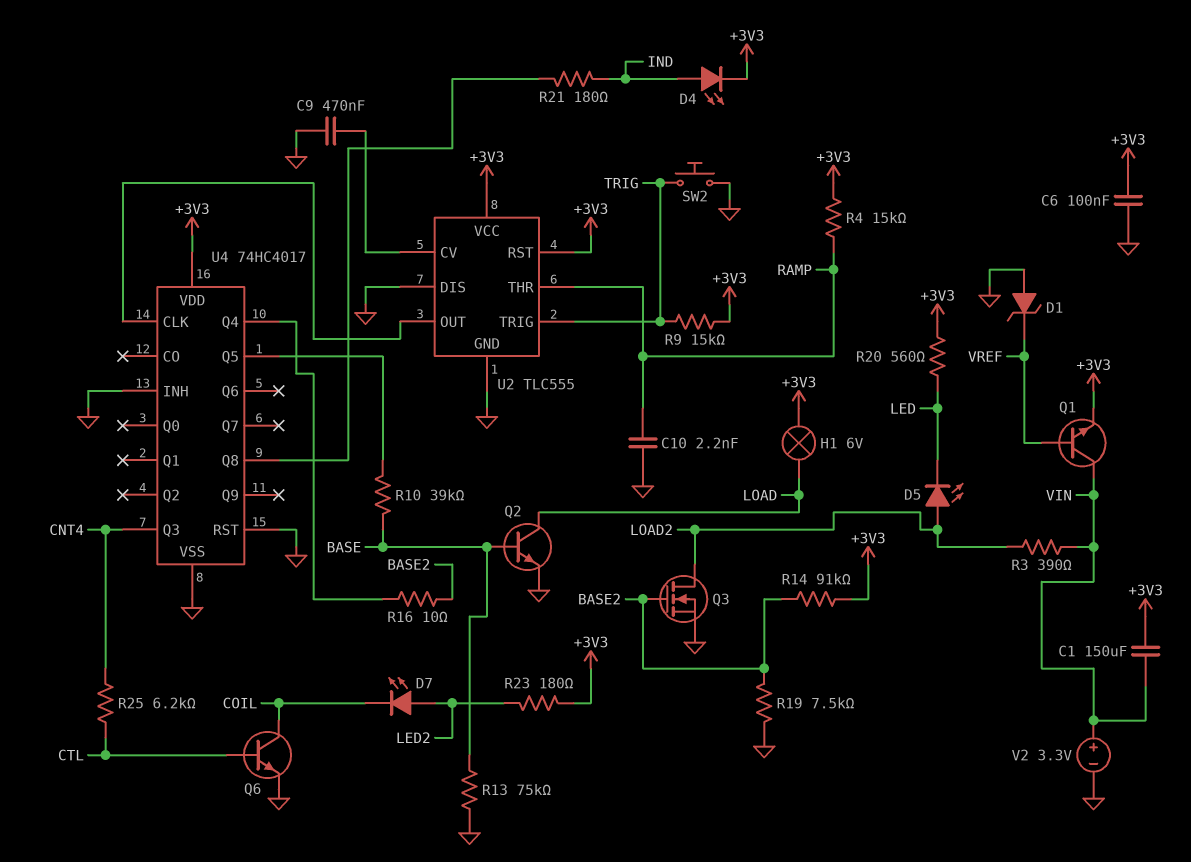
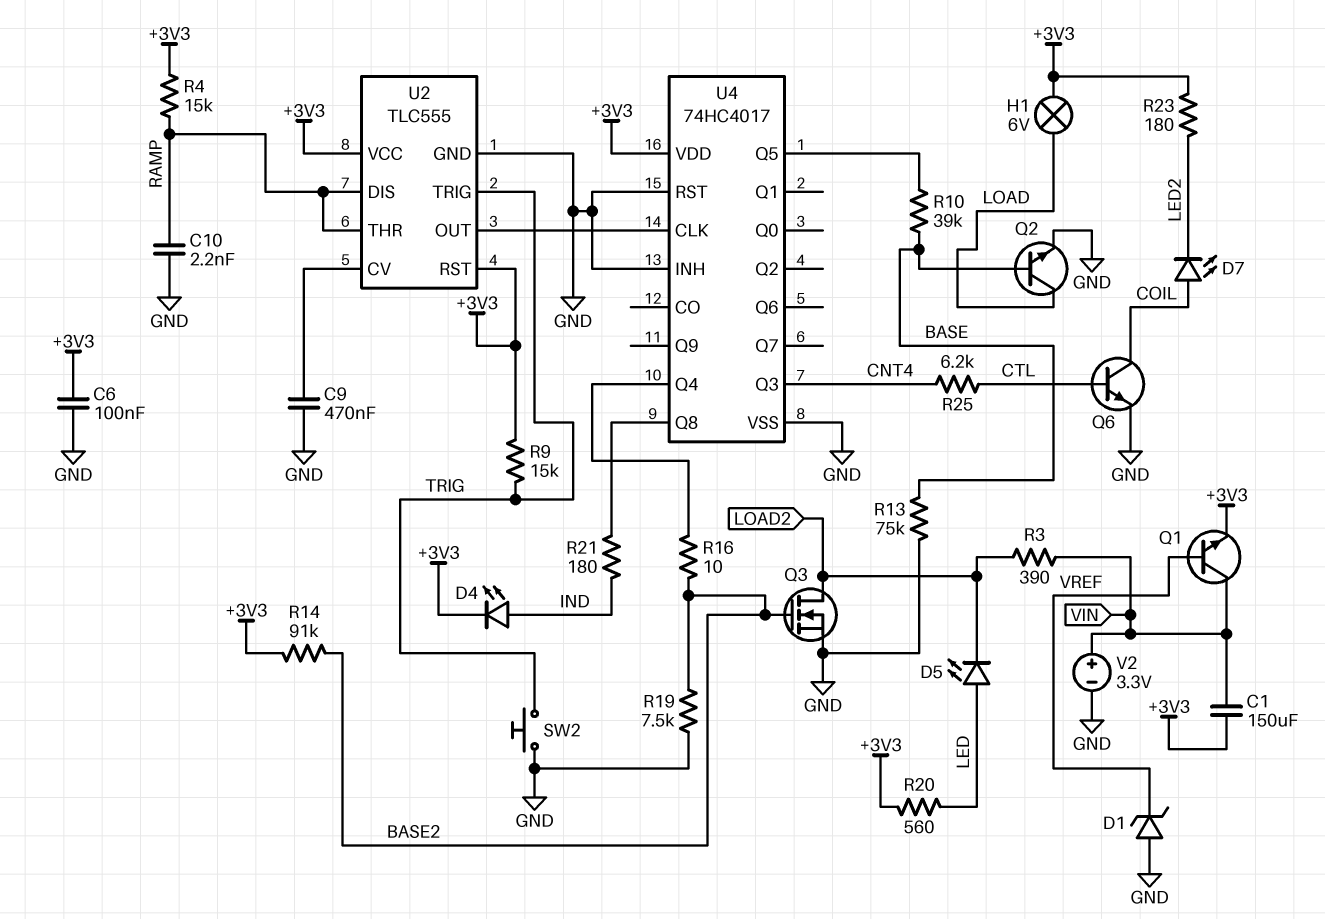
D5: LED (A LOAD2, K LED) -> LED (A LED, K LOAD2)
D7: LED (A LED2, K COIL) -> LED (A COIL, K LED2)
U2 pin DIS: GND -> RAMP

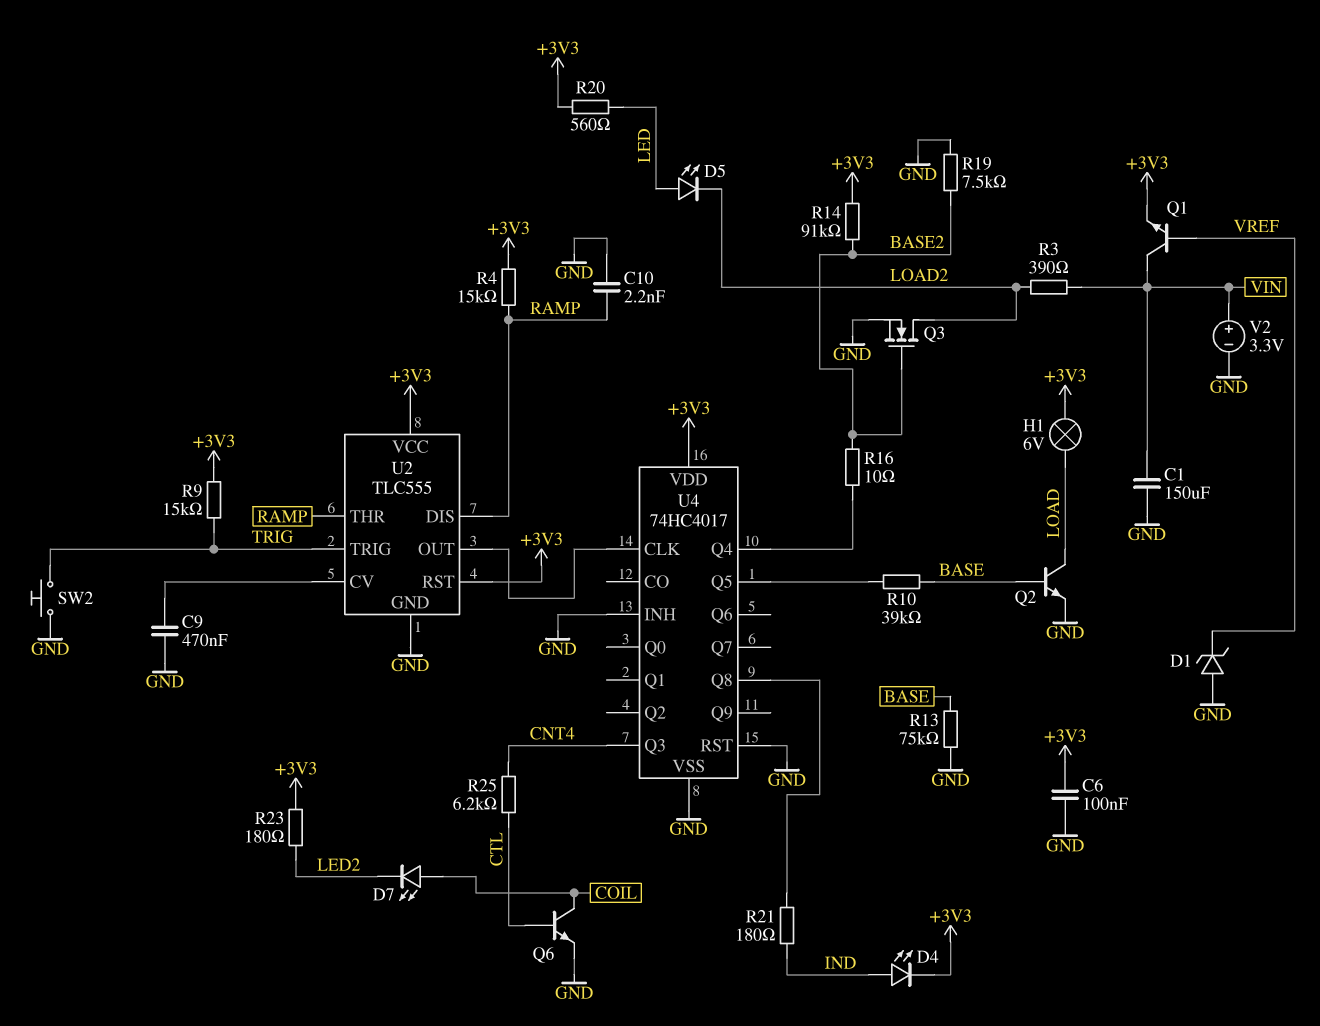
C1: 150uF (+3V3, VIN) -> 150uF (GND, VIN)

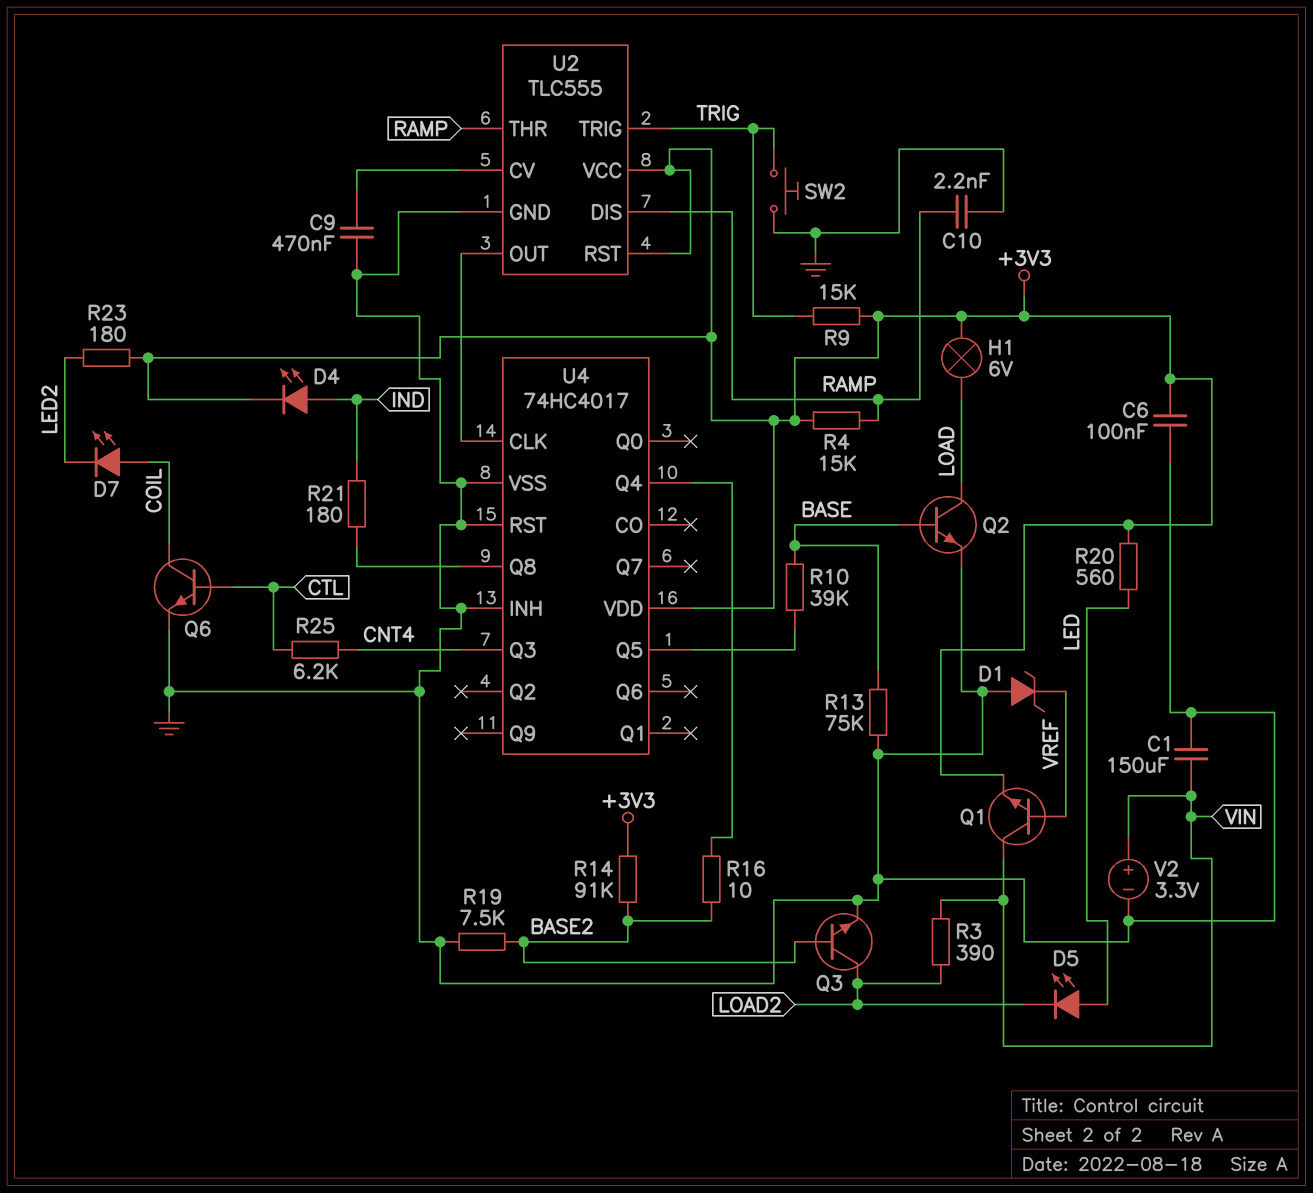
Q3: NMOS (G BASE2, D LOAD2, S GND) -> NPN (B BASE2, C LOAD2, E GND)

